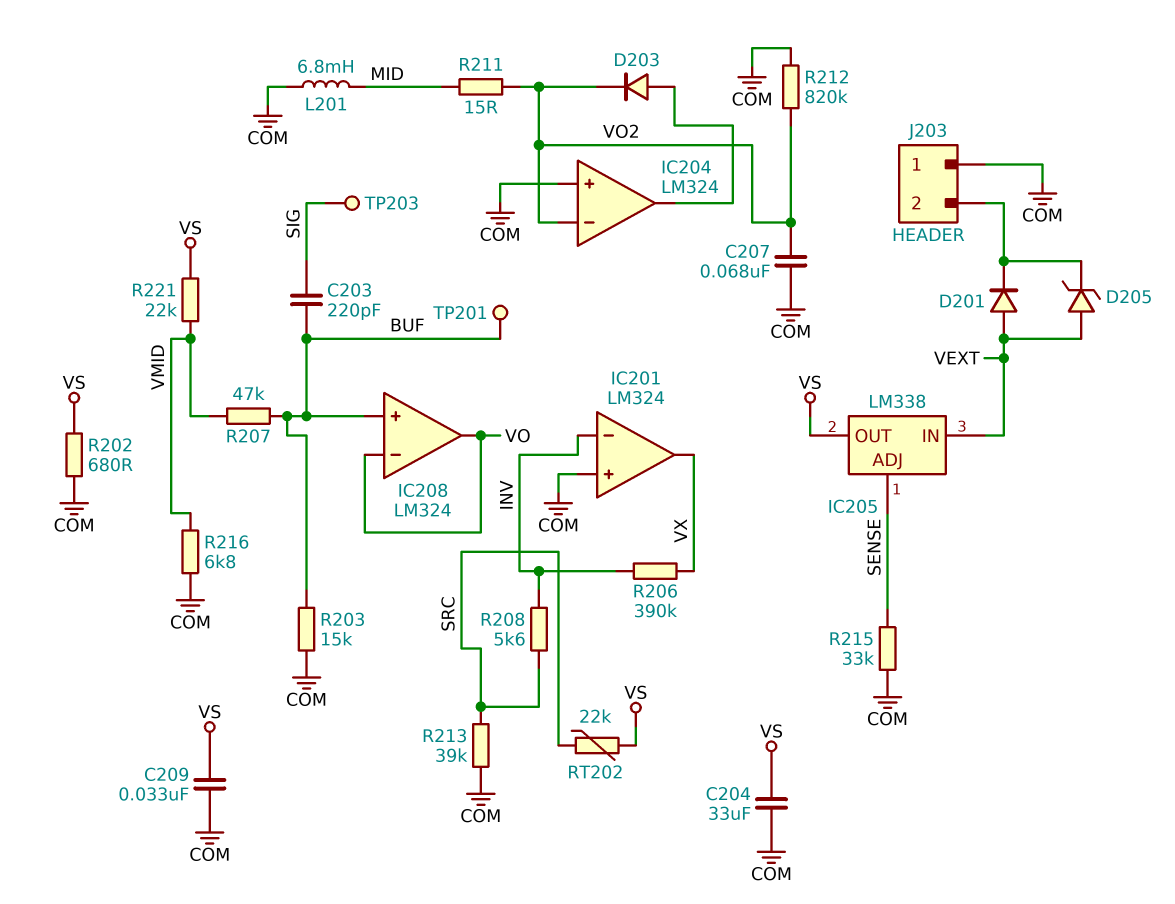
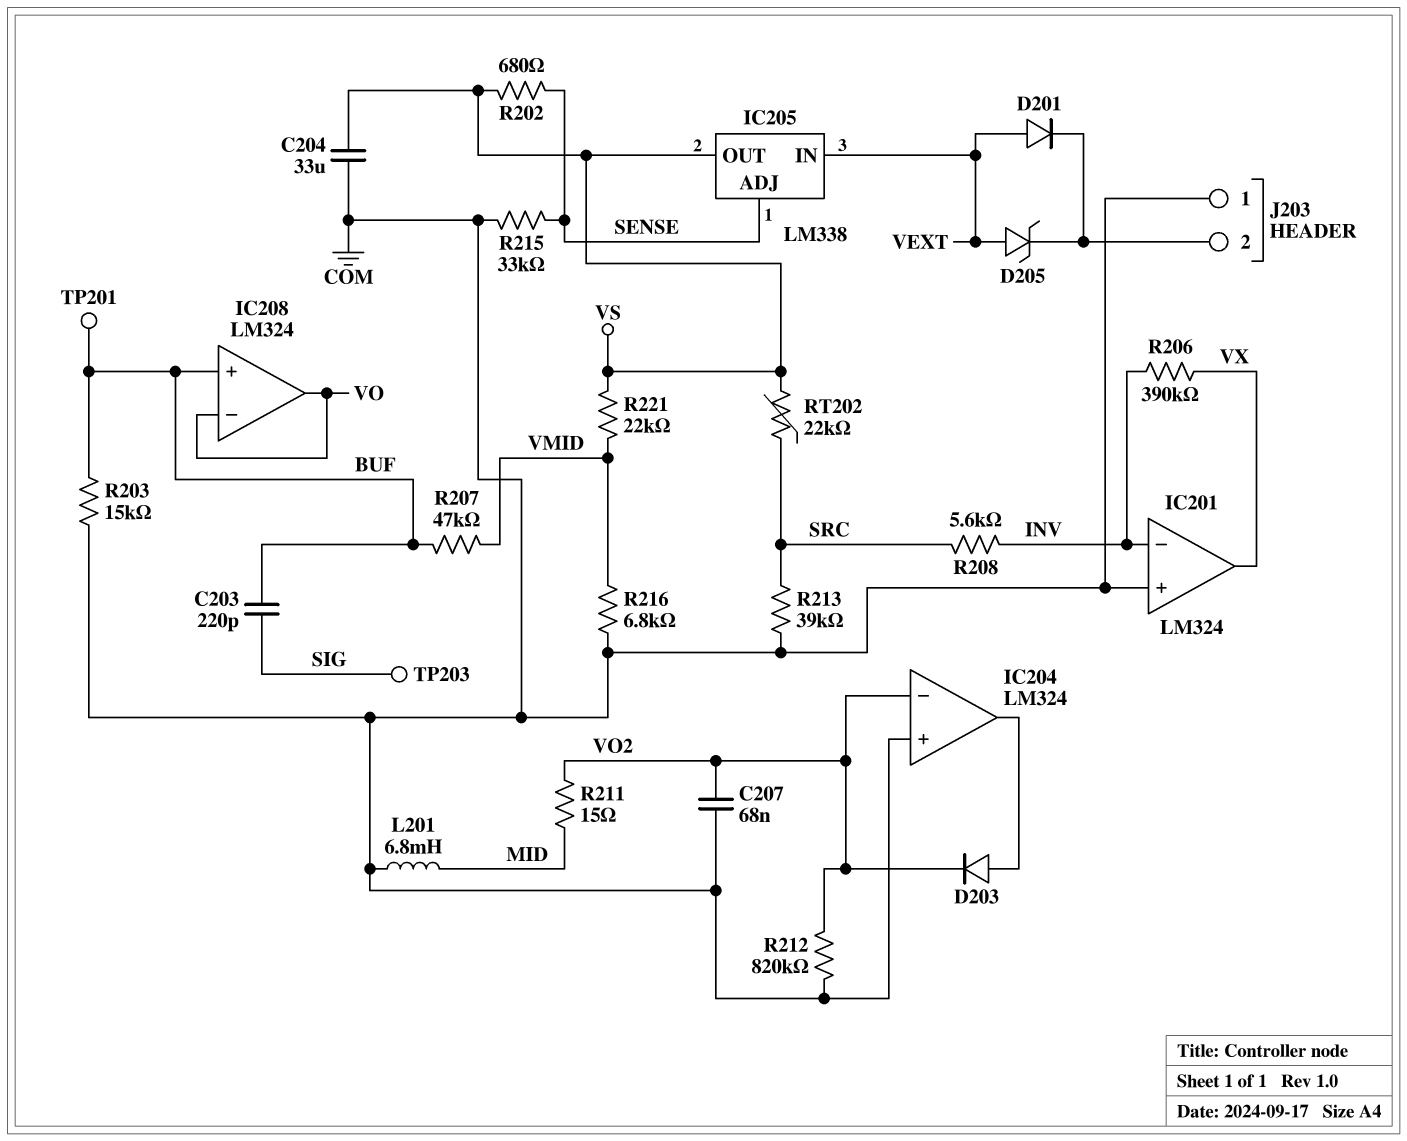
C209: 33nF (COM, VS) -> none
R202: 680 (COM, VS) -> 680 (SENSE, VS)

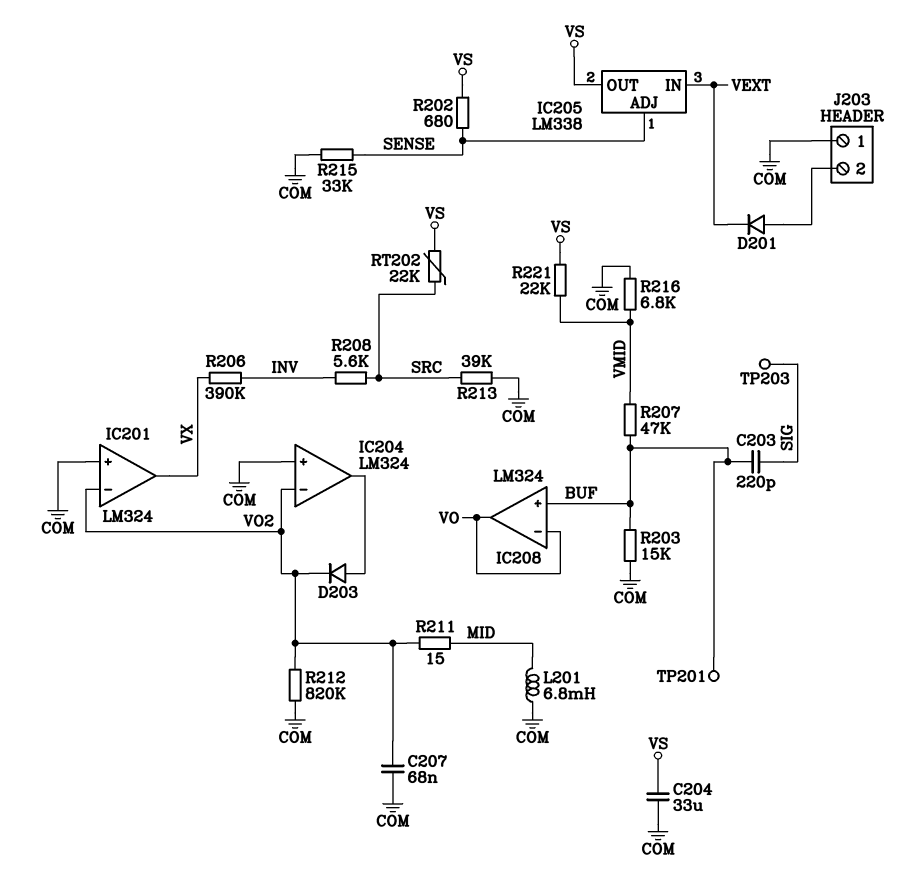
D201: diode (A VEXT, K J203/2) -> diode (A J203/2, K VEXT)
D205: zener (A VEXT, K J203/2) -> none
IC201 pin in-: INV -> VO2

